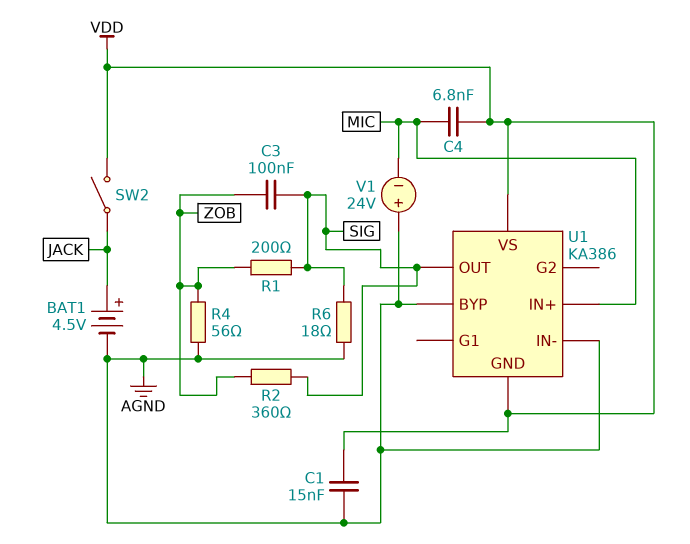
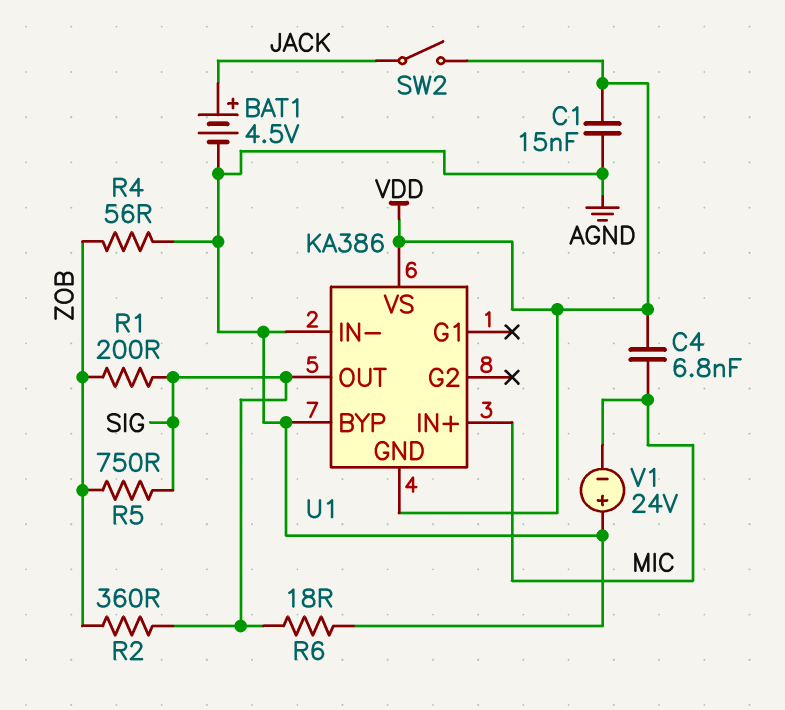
C3: 100nF (SIG, ZOB) -> none
R5: none -> 750 (SIG, ZOB)

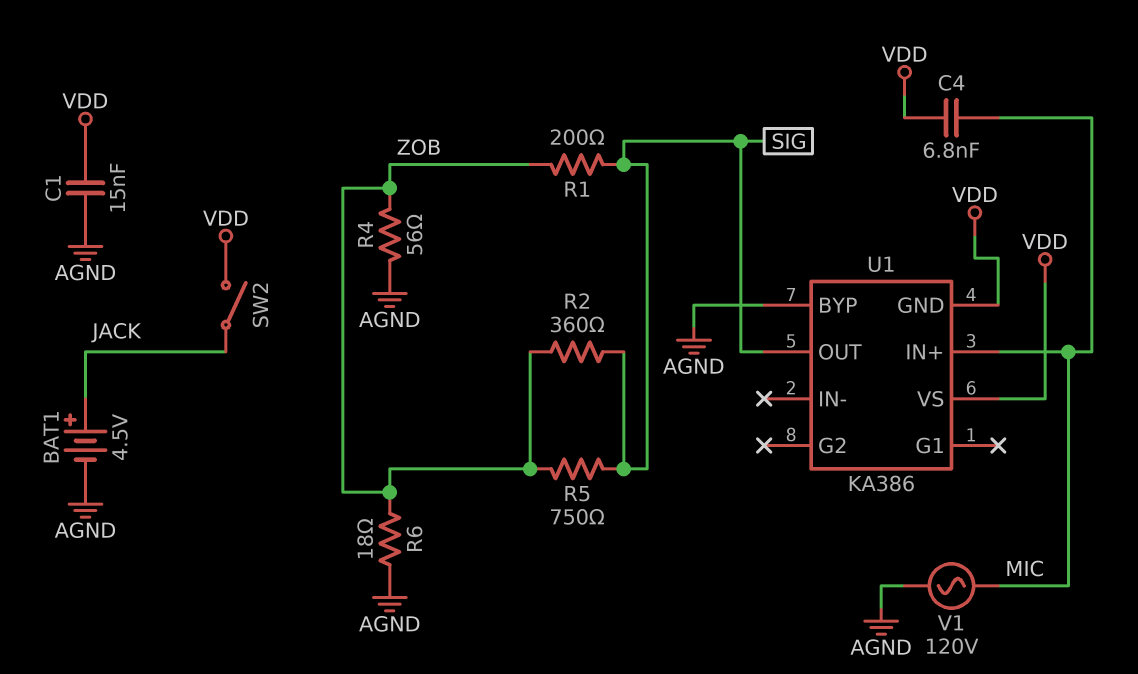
R6: 18 (AGND, SIG) -> 18 (AGND, ZOB)
U1 pin IN-: AGND -> none
V1: 24V (plus AGND, minus MIC) -> AC 120V (AGND, MIC)

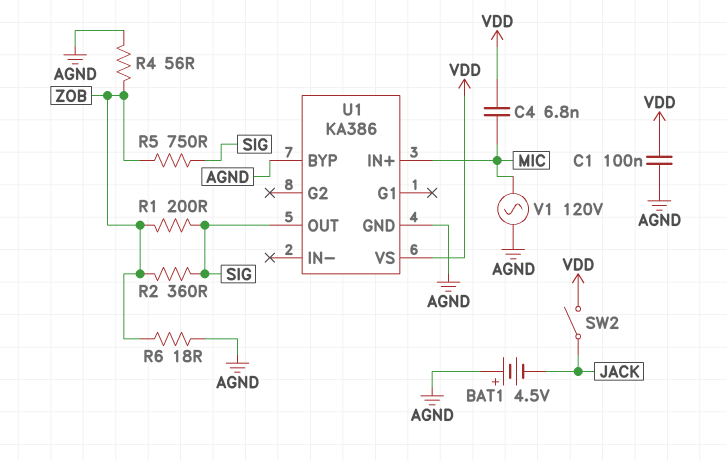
BAT1: 4.5V (plus JACK, minus AGND) -> 4.5V (plus AGND, minus JACK)
C1: 15nF (AGND, VDD) -> 100nF (AGND, VDD)
U1 pin GND: VDD -> AGND

